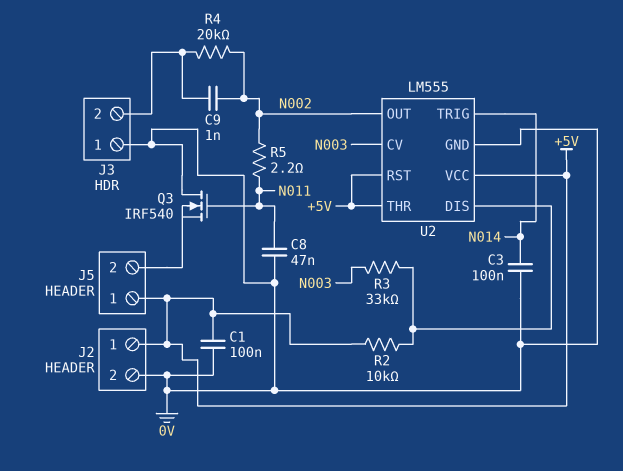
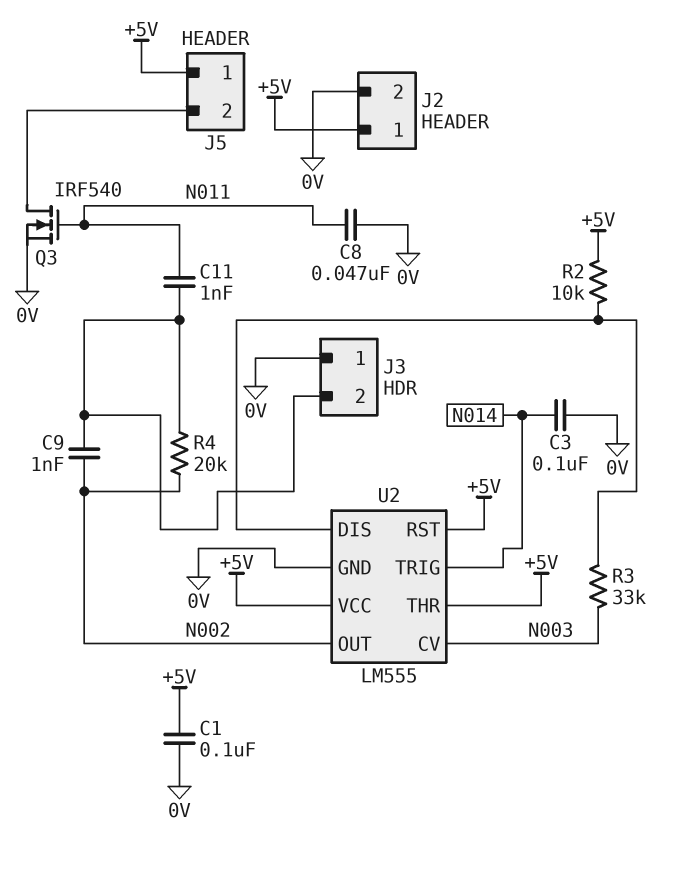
C11: none -> 1nF (J3/2, N011)
Q3: NMOS IRF540 (G N011, D 0V, S J5/2) -> NMOS IRF540 (G N011, D J5/2, S 0V)
R5: 2.2 (N002, N011) -> none

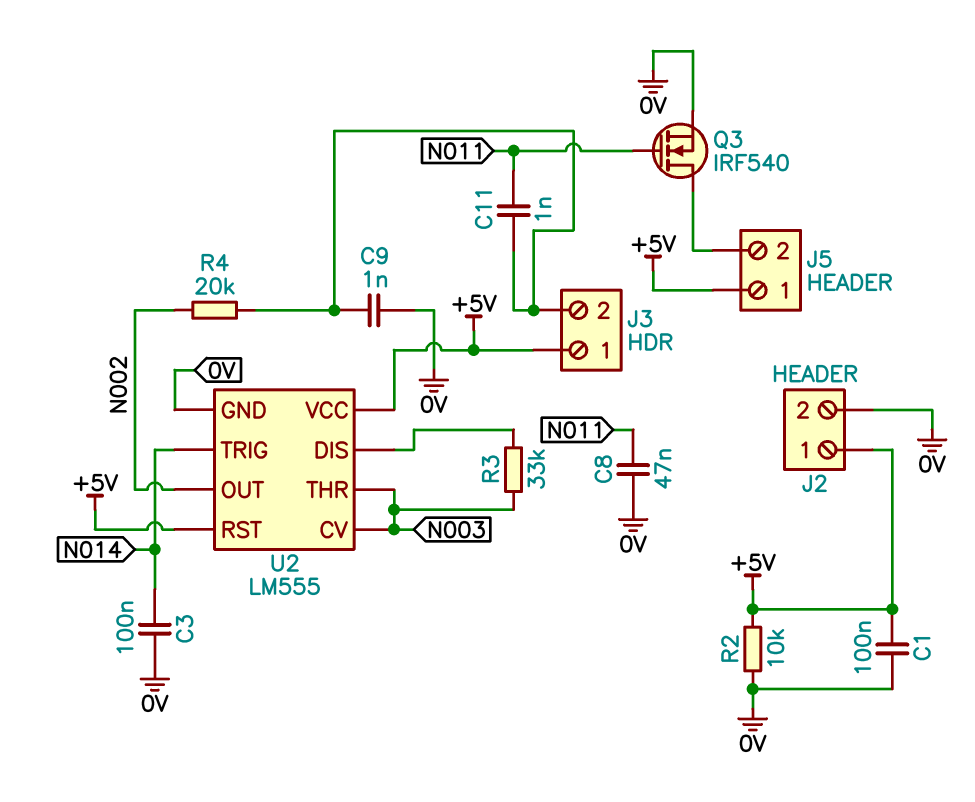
C9: 1nF (J3/2, N002) -> 1nF (0V, J3/2)
J3 pin 1: 0V -> +5V
R2: 10k (+5V, U2/DIS) -> 10k (+5V, 0V)
U2 pin THR: +5V -> N003

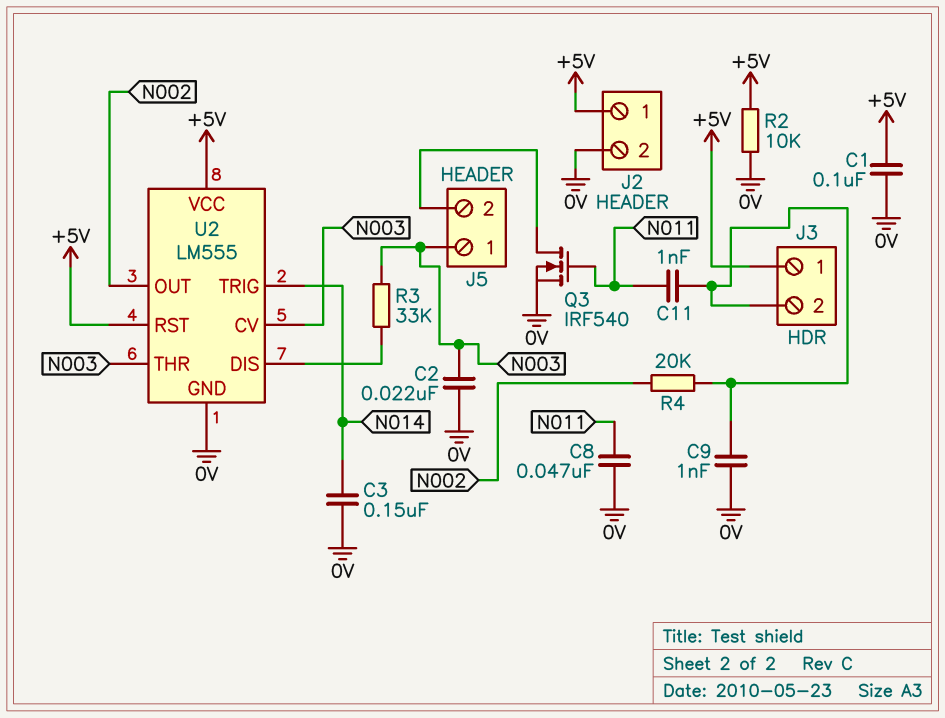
C2: none -> 22nF (0V, N003)
C3: 100nF (0V, N014) -> 150nF (0V, N014)
J5 pin 1: +5V -> N003

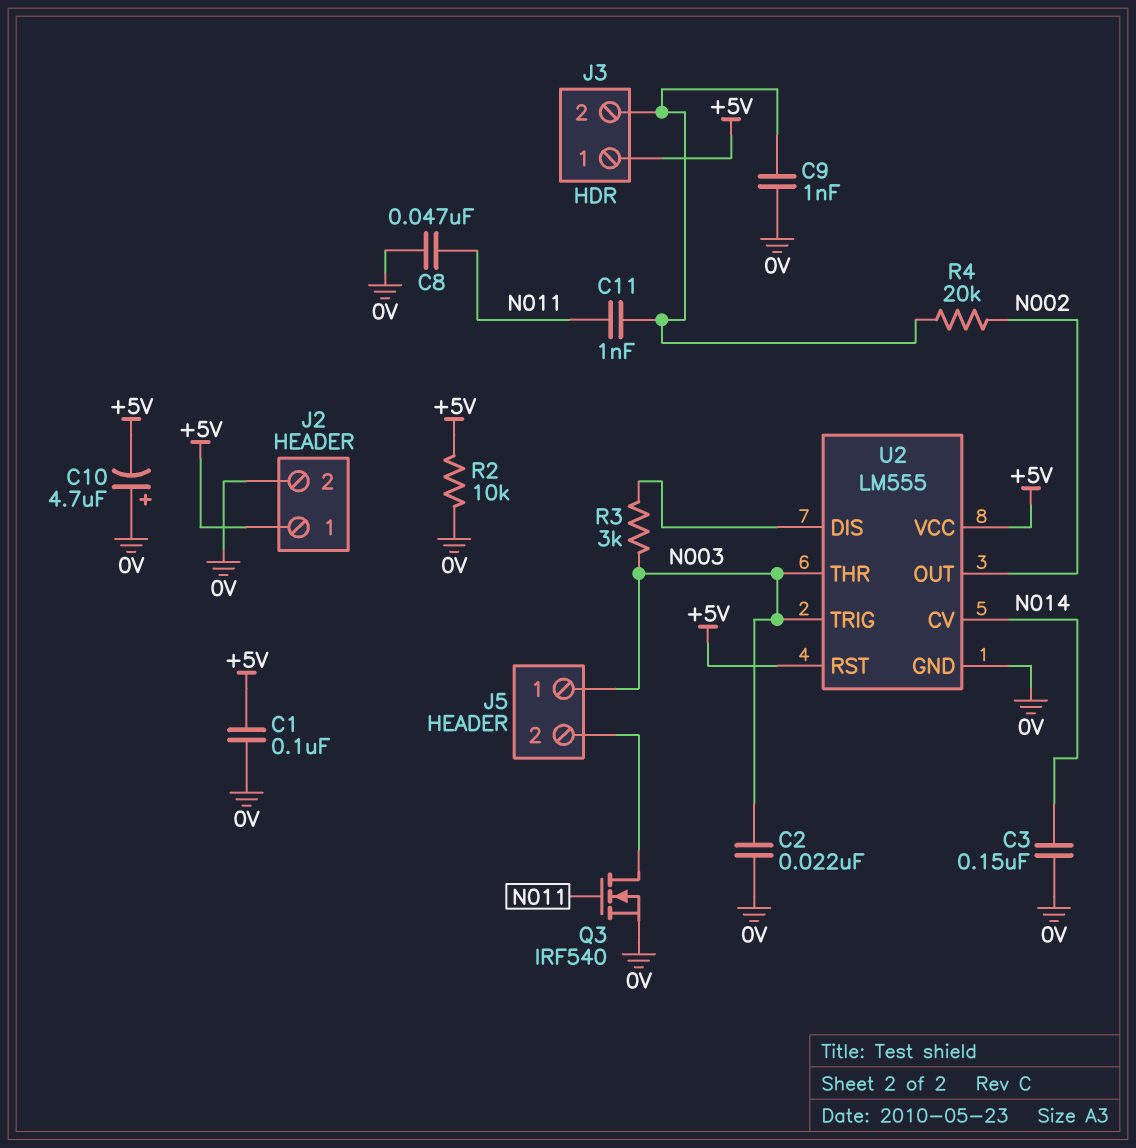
C10: none -> 4.7uF (plus 0V, minus +5V)
R3: 33k (N003, U2/DIS) -> 3k (N003, U2/DIS)
U2 pin CV: N003 -> N014
U2 pin TRIG: N014 -> N003

